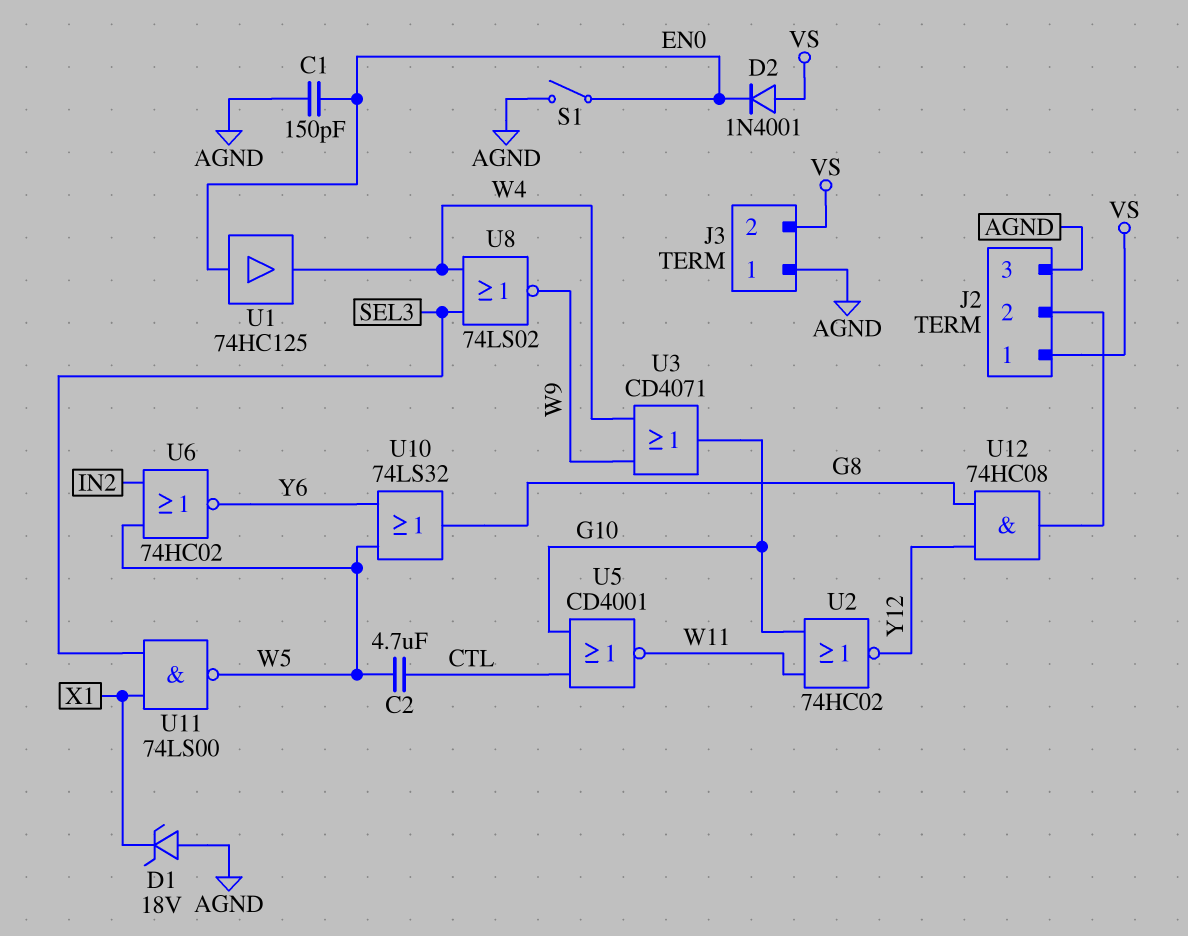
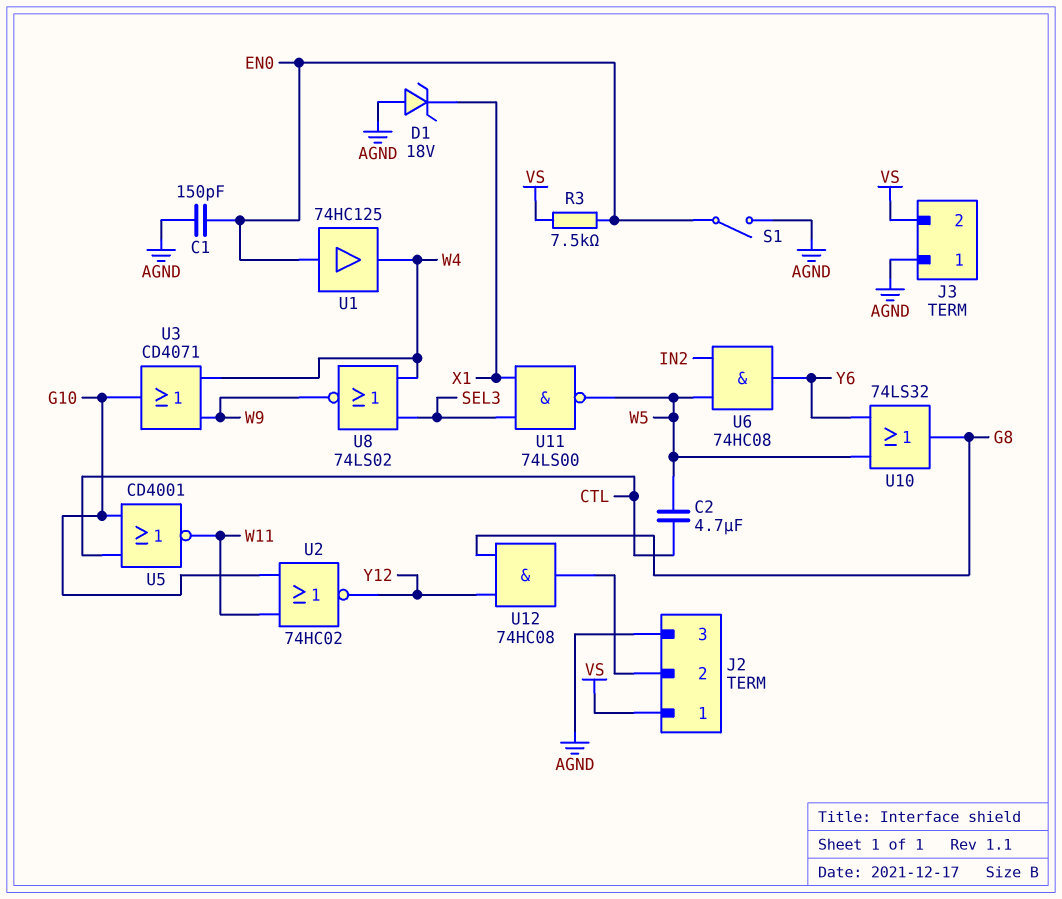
D2: diode 1N4001 (A VS, K EN0) -> none
R3: none -> 7.5k (EN0, VS)
U6: NOR 74HC02 (in IN2, in W5, out Y6) -> AND 74HC08 (in IN2, in W5, out Y6)

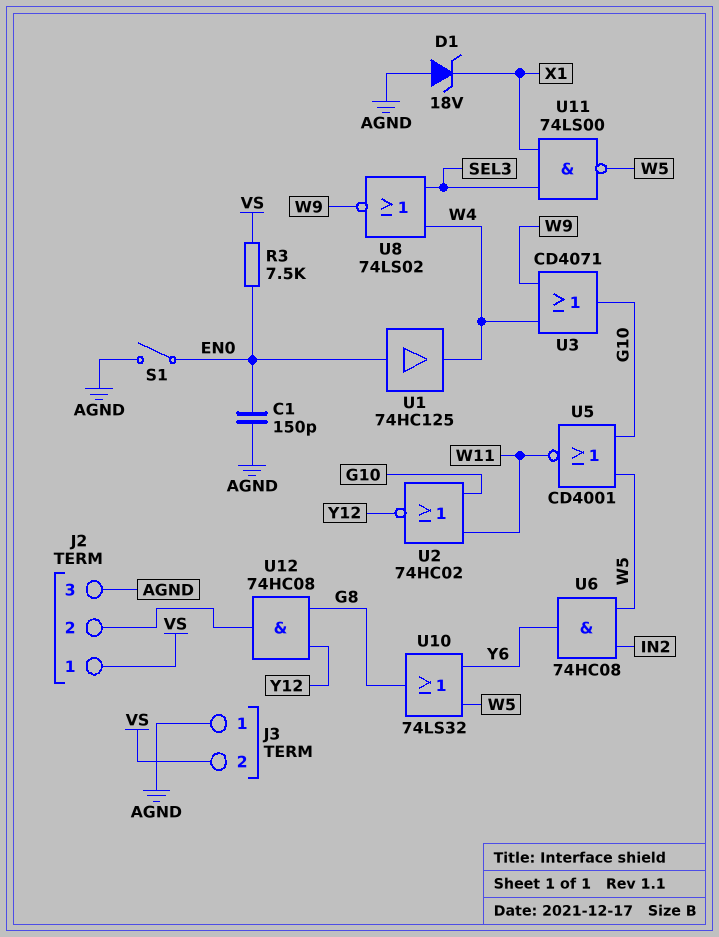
C2: 4.7uF (CTL, W5) -> none
U5: NOR CD4001 (in CTL, in G10, out W11) -> NOR CD4001 (in G10, in W5, out W11)

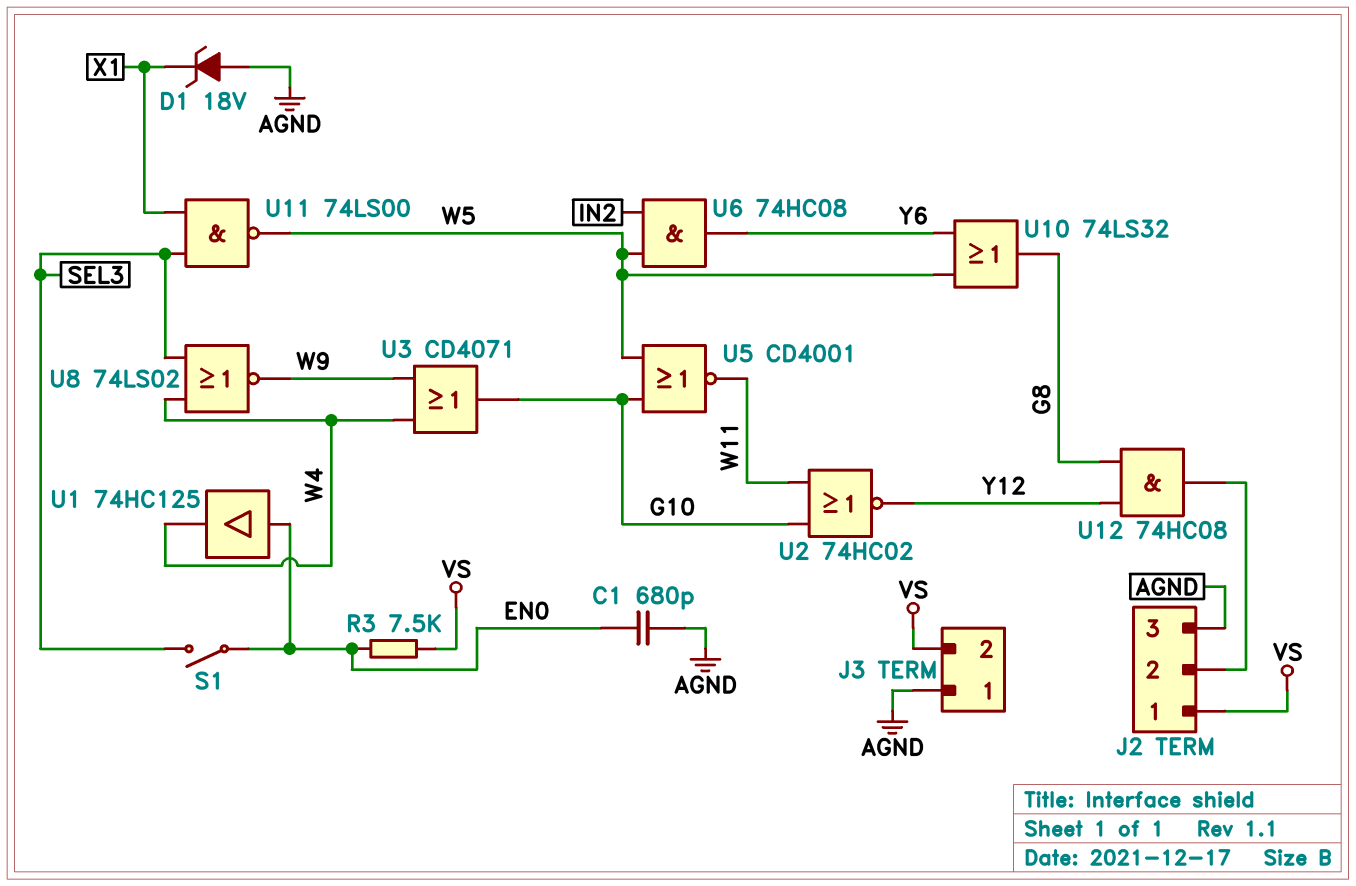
C1: 150pF (AGND, EN0) -> 680pF (AGND, EN0)
S1: switch (AGND, EN0) -> switch (EN0, SEL3)

